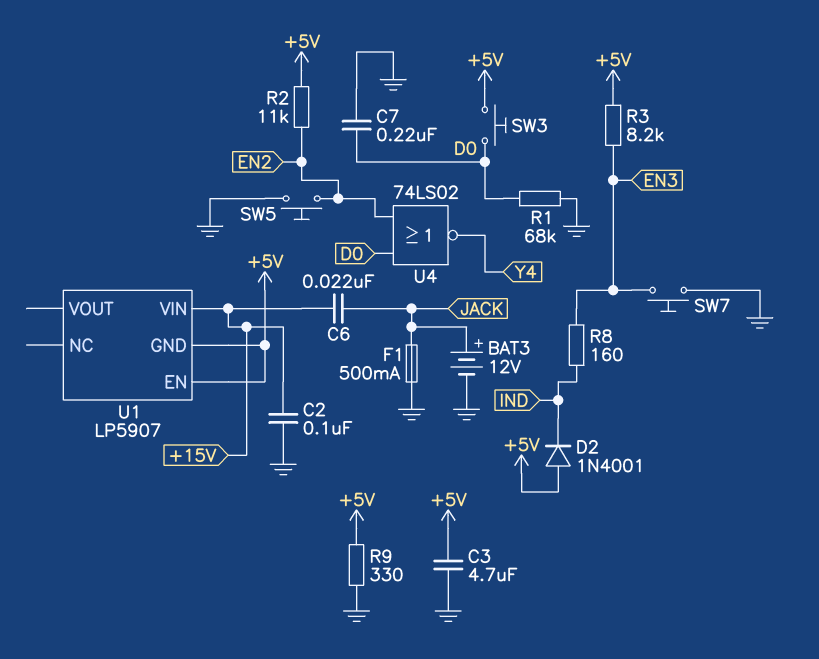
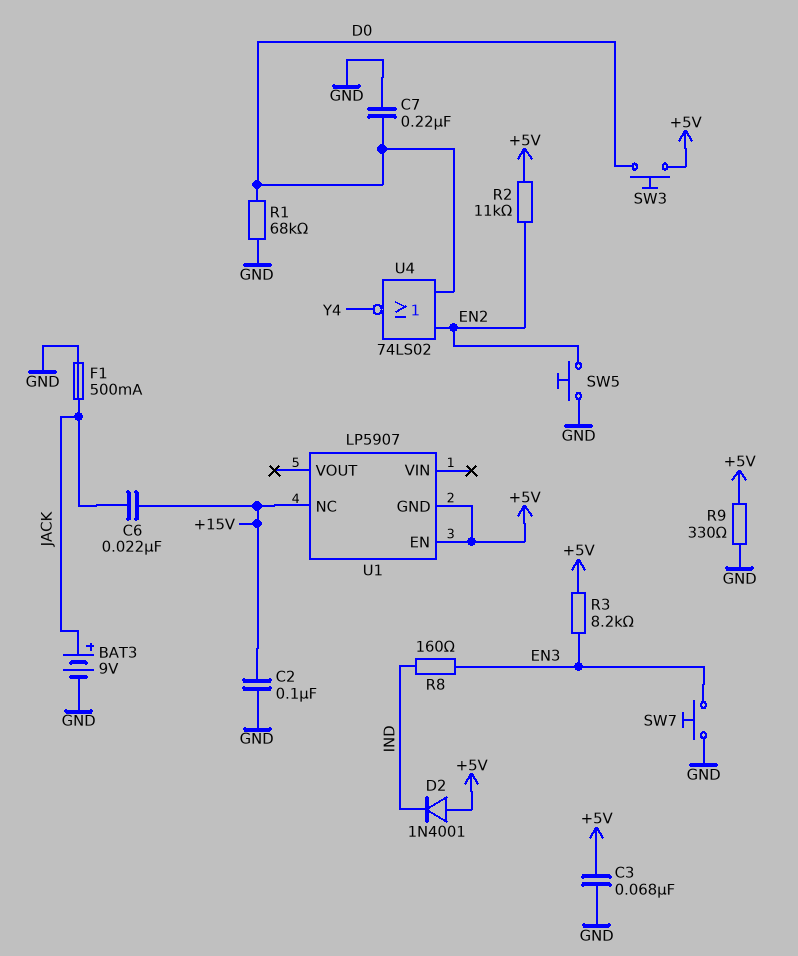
BAT3: 12V (plus JACK, minus GND) -> 9V (plus JACK, minus GND)
C3: 4.7uF (+5V, GND) -> 68nF (+5V, GND)
U1 pin NC: none -> +15V
U1 pin VIN: +15V -> none

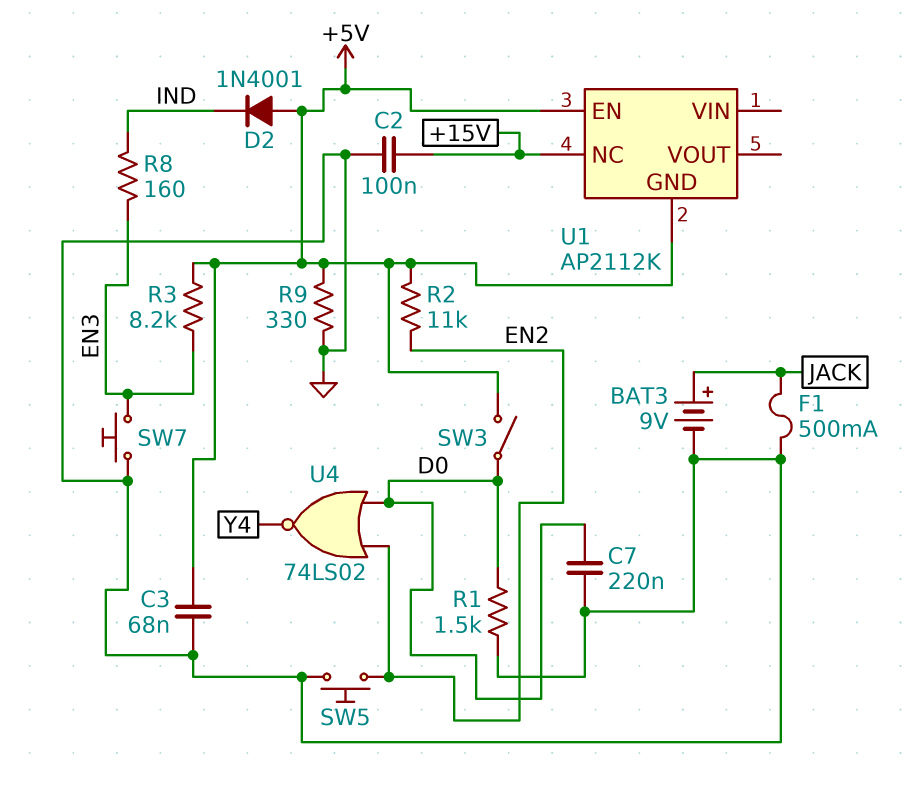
C6: 22nF (+15V, JACK) -> none
R1: 68k (D0, GND) -> 1.5k (D0, GND)
SW3: button (+5V, D0) -> switch (+5V, D0)
U1: LP5907 -> AP2112K

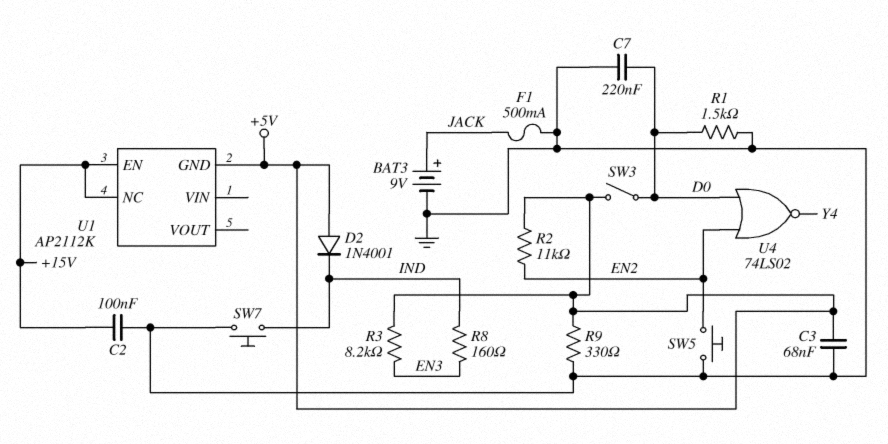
SW7: button (EN3, GND) -> button (GND, IND)
U1 pin EN: +5V -> +15V

